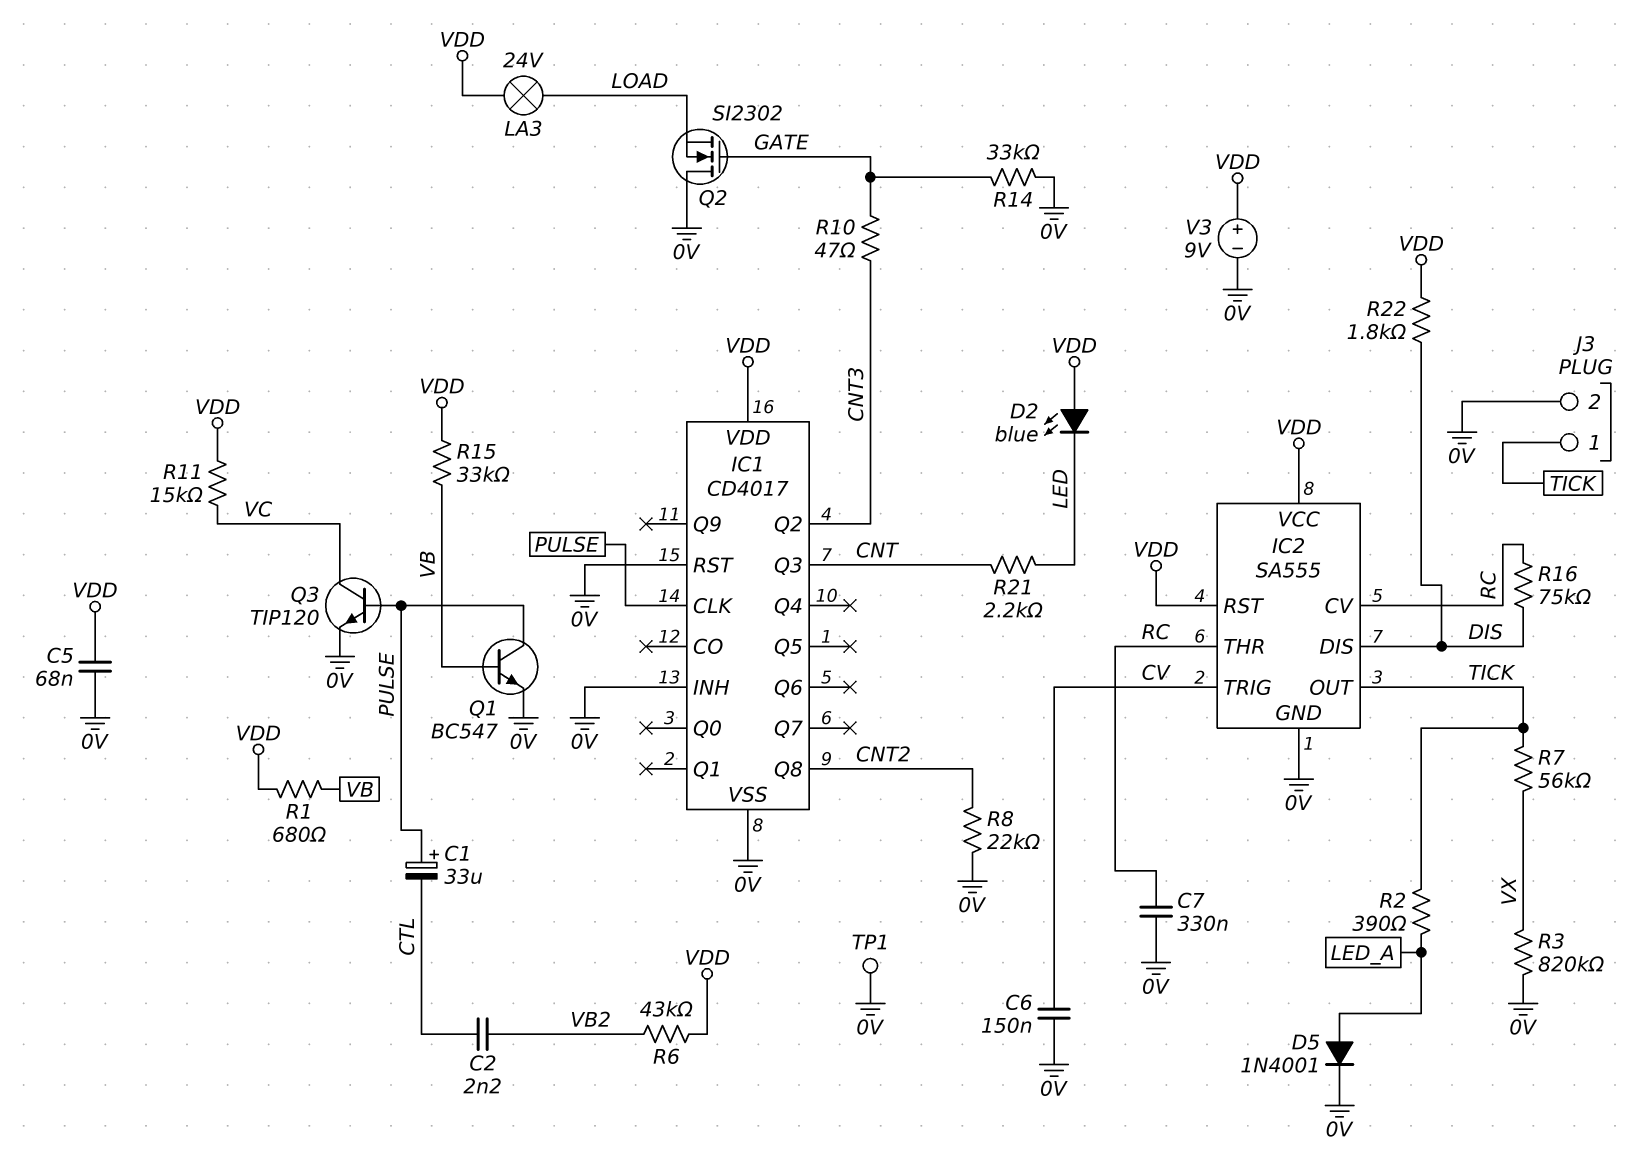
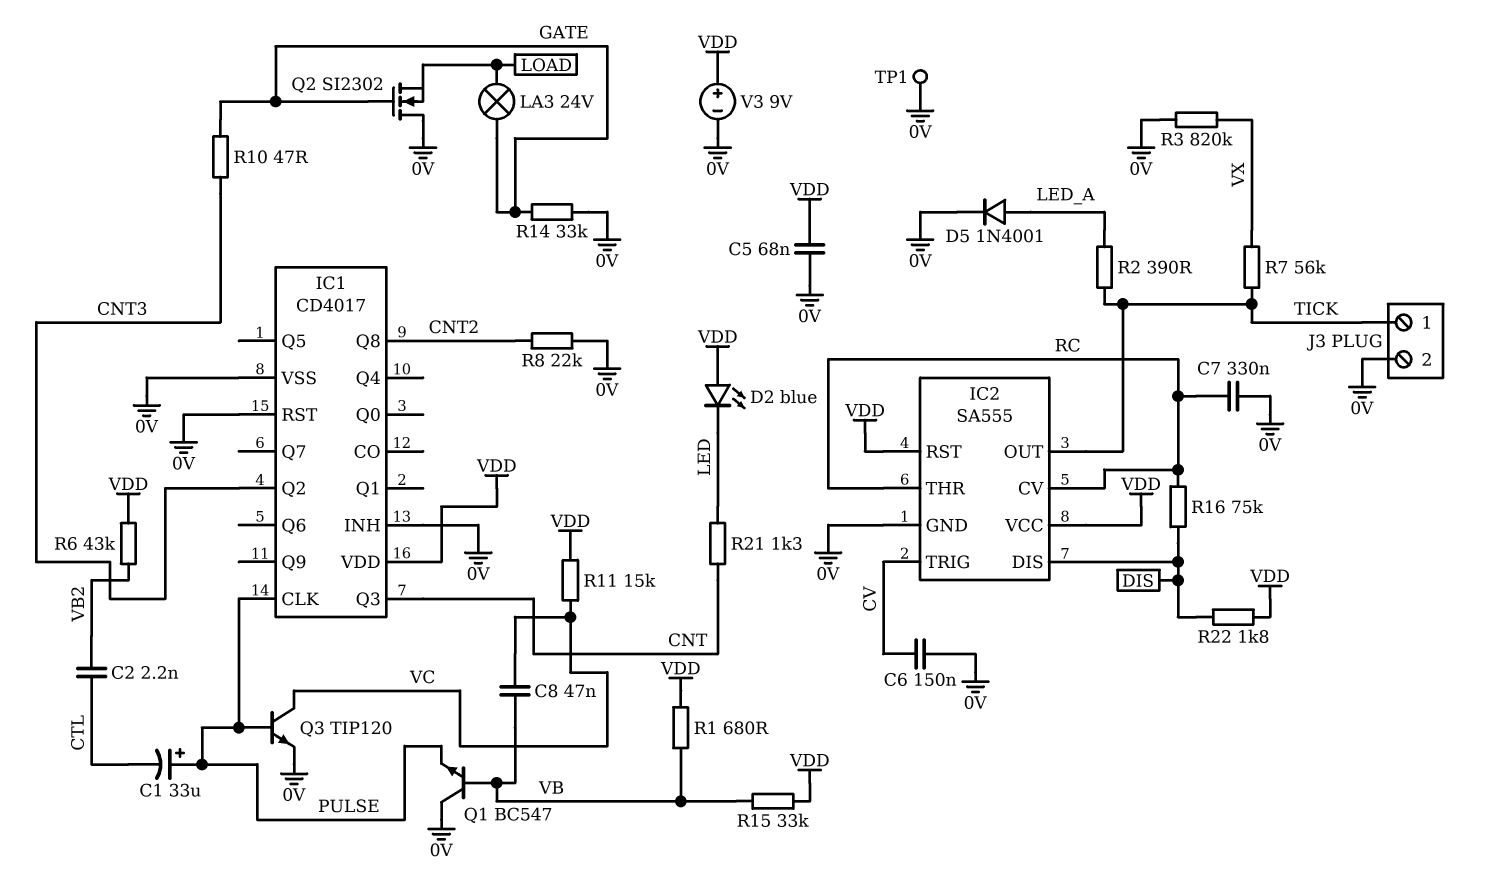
C8: none -> 47nF (VB, VC)
LA3: lamp 24V (LOAD, VDD) -> lamp 24V (GATE, LOAD)
Q1: NPN BC547 (B VB, C PULSE, E 0V) -> NPN BC547 (B VB, C 0V, E PULSE)
R21: 2.2k (CNT, LED) -> 1.3k (CNT, LED)

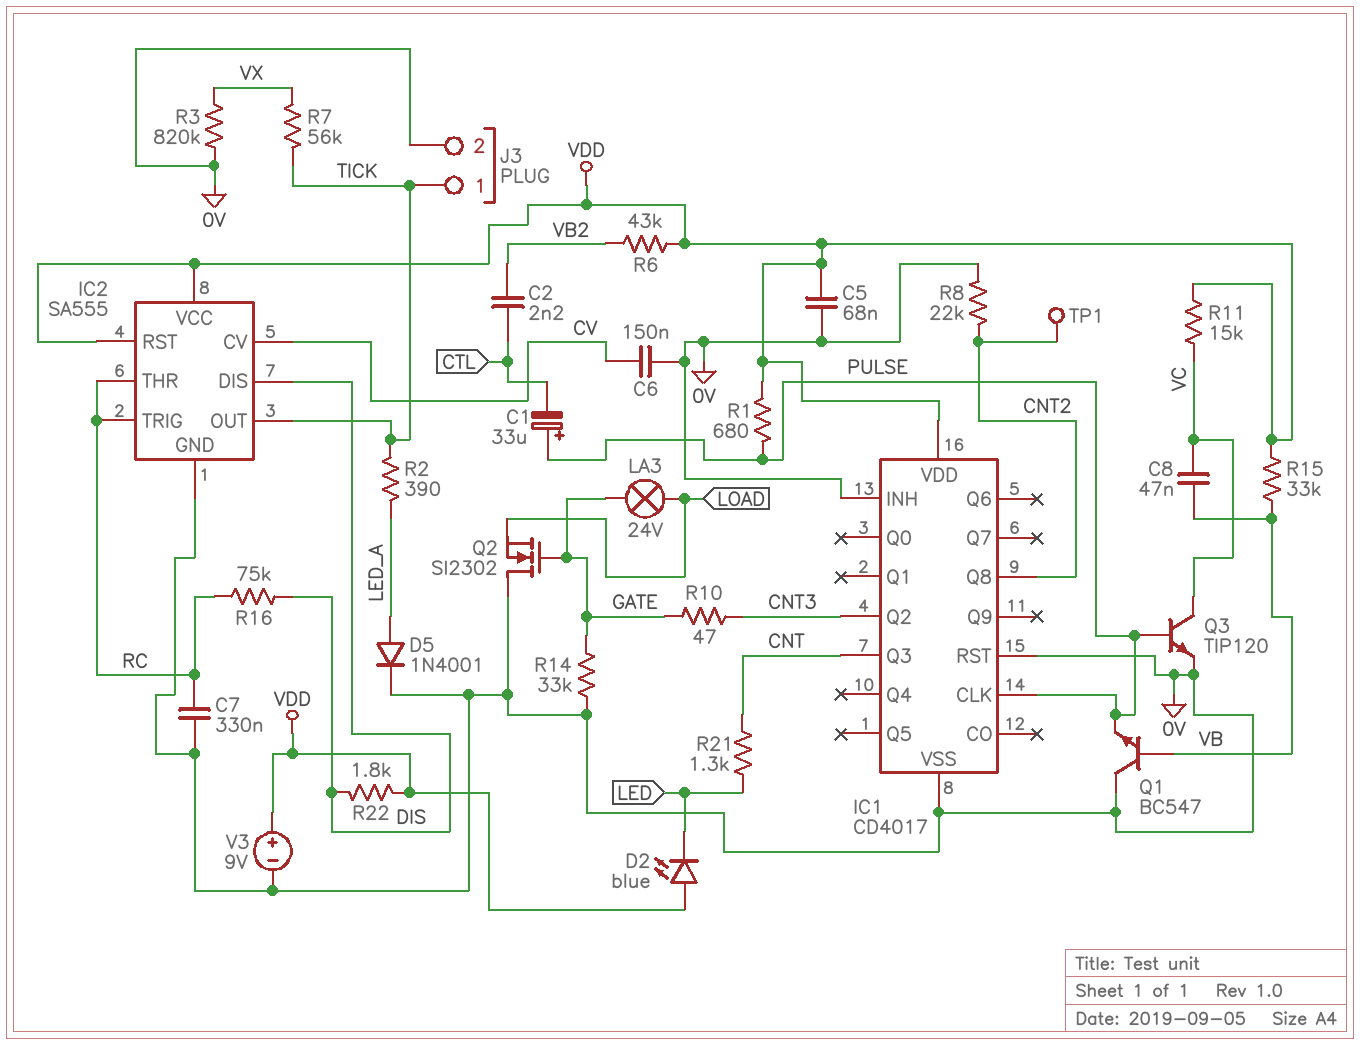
IC2 pin CV: RC -> CV
IC2 pin TRIG: CV -> RC
R1: 680 (VB, VDD) -> 680 (PULSE, VDD)
TP1: test point (0V) -> test point (CNT2)

